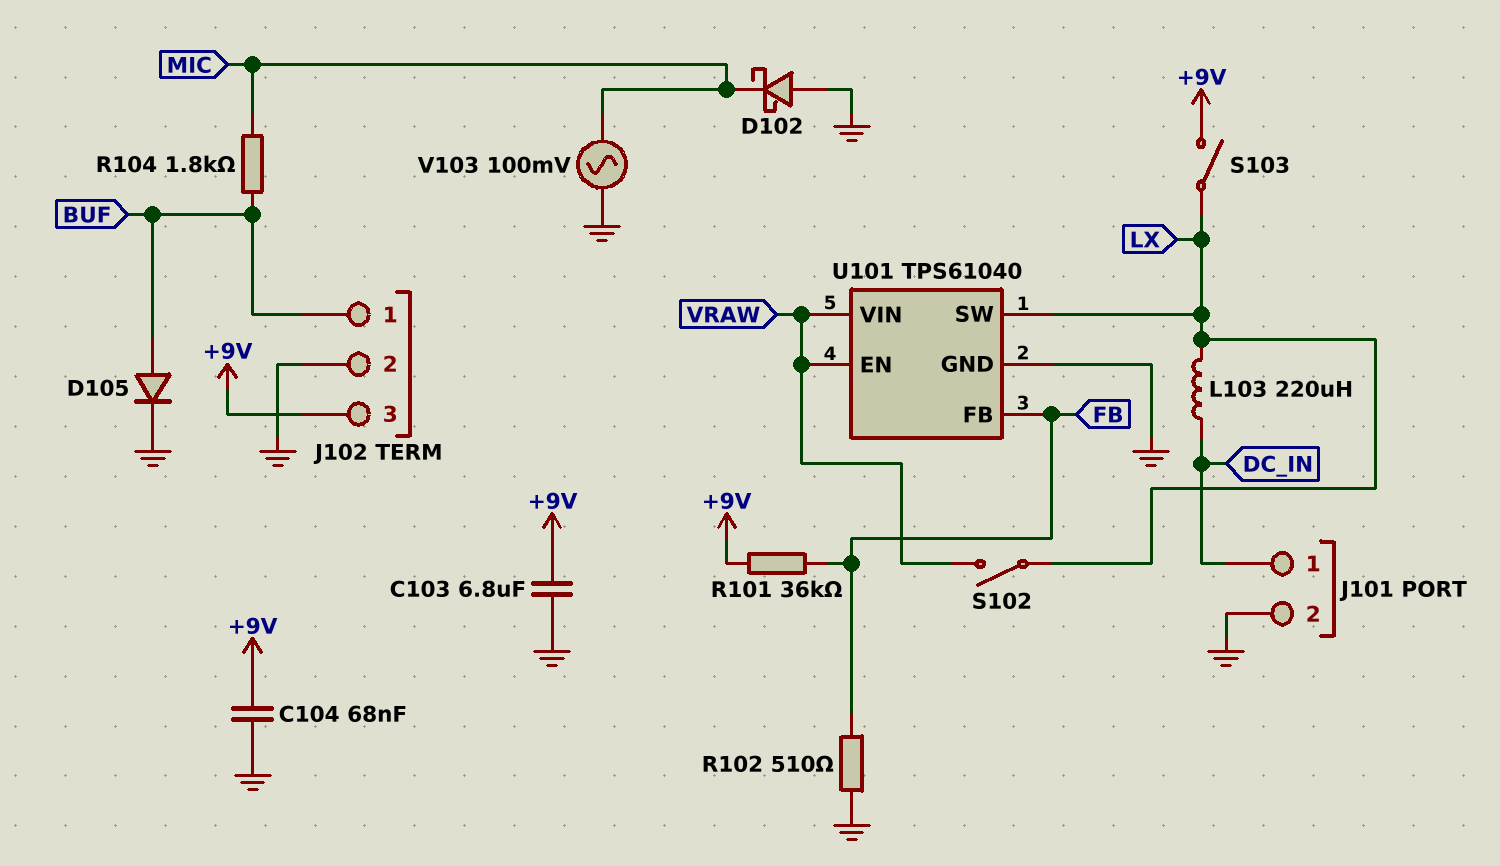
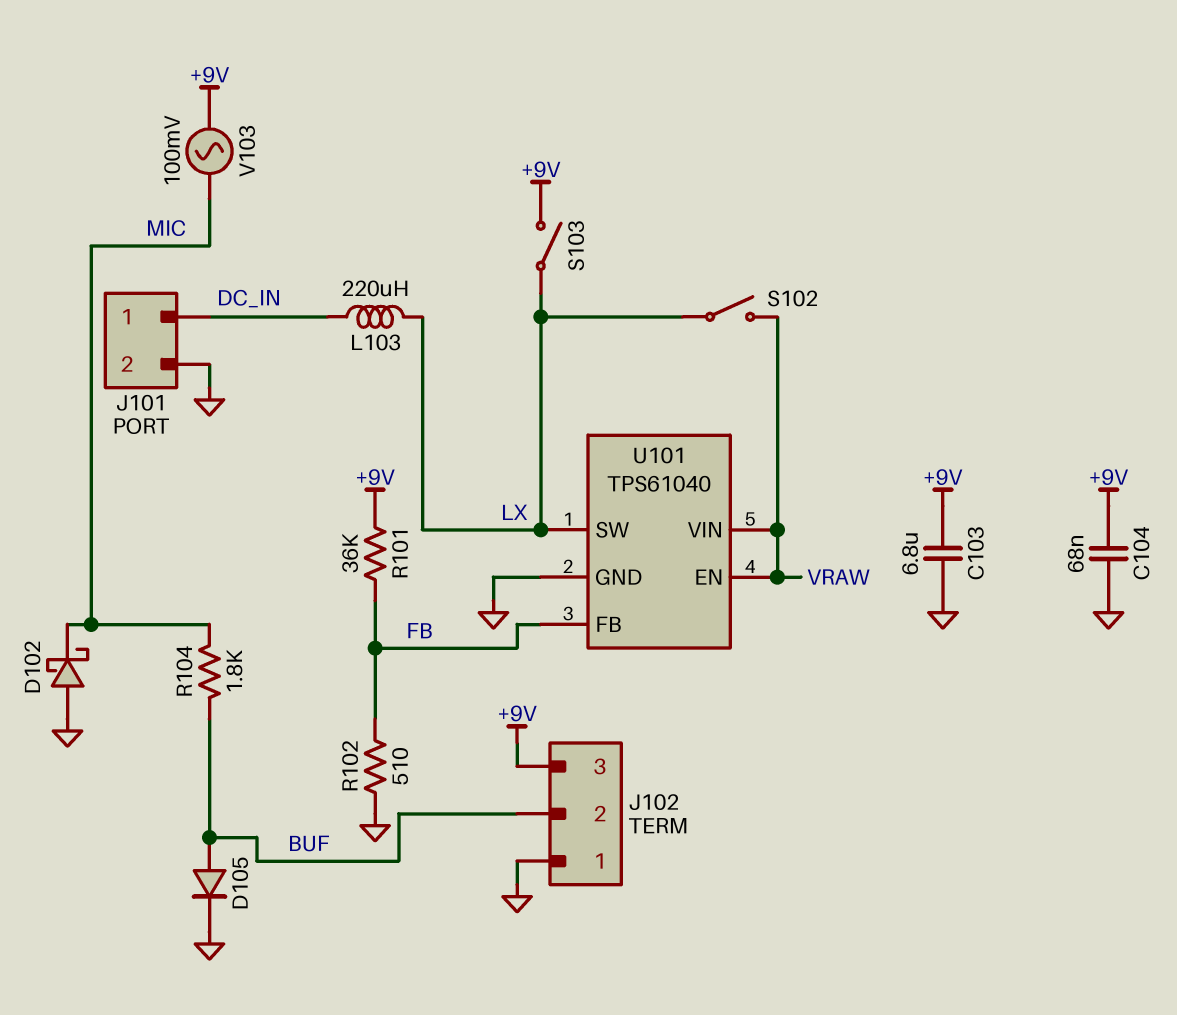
J102 pin 1: BUF -> GND
J102 pin 2: GND -> BUF
V103: AC 100mV (GND, MIC) -> AC 100mV (+9V, MIC)

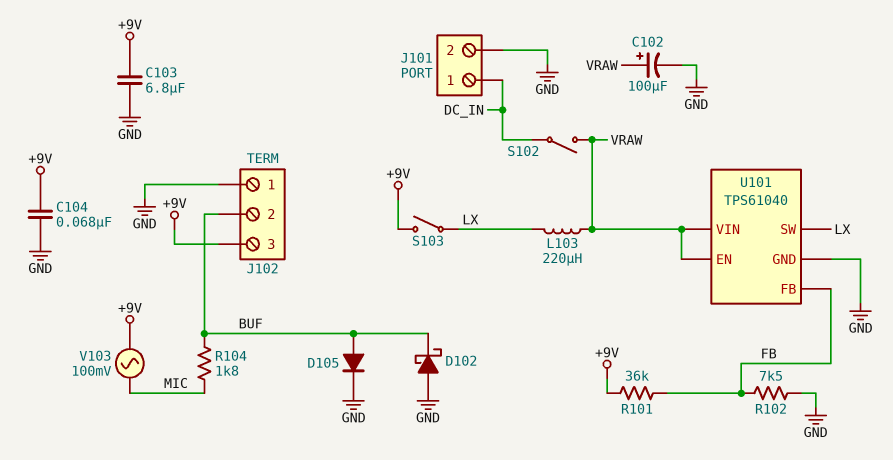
C102: none -> 100uF (plus VRAW, minus GND)
D102: schottky (A GND, K MIC) -> schottky (A GND, K BUF)
L103: 220uH (DC_IN, LX) -> 220uH (LX, VRAW)
R102: 510 (FB, GND) -> 7.5k (FB, GND)
S102: switch (LX, VRAW) -> switch (DC_IN, VRAW)

